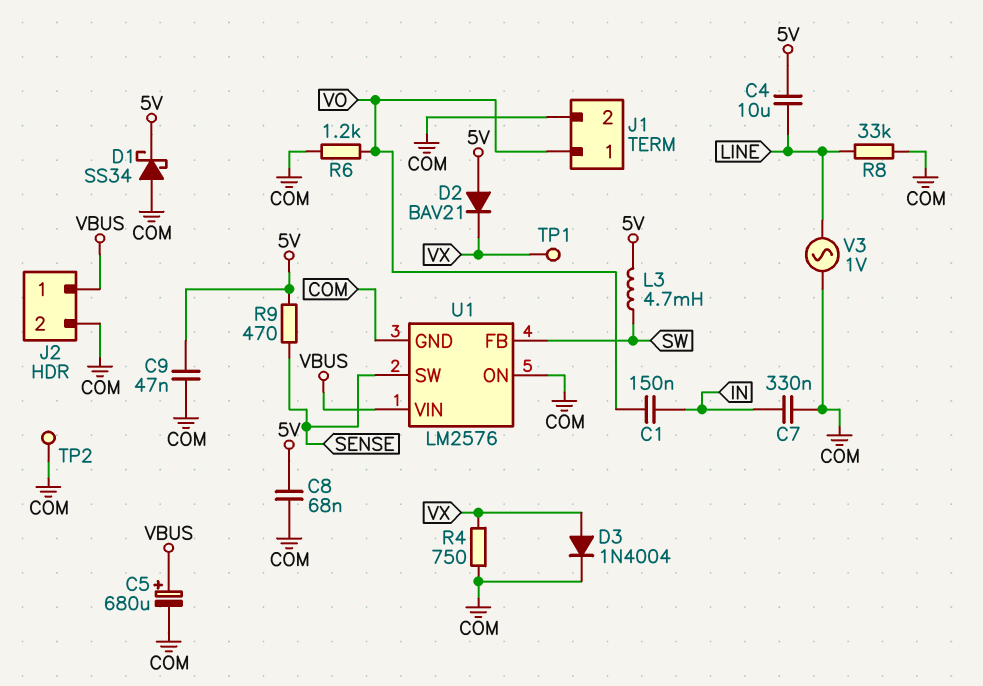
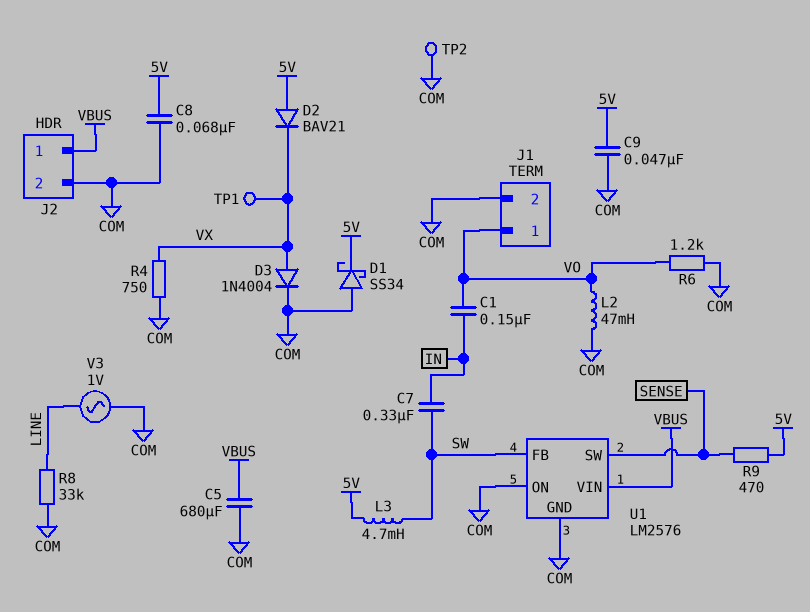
C4: 10uF (5V, LINE) -> none
C5: 680uF (plus VBUS, minus COM) -> 680uF (COM, VBUS)
C7: 330nF (COM, IN) -> 330nF (IN, SW)
L2: none -> 47mH (COM, VO)

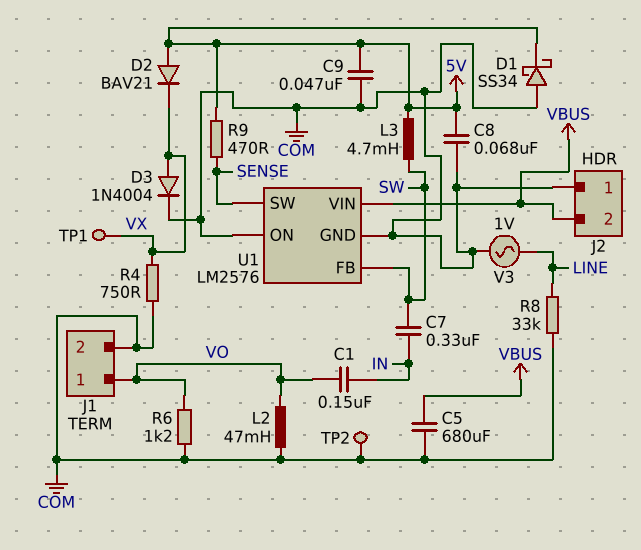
J2 pin 1: VBUS -> COM
J2 pin 2: COM -> VBUS

